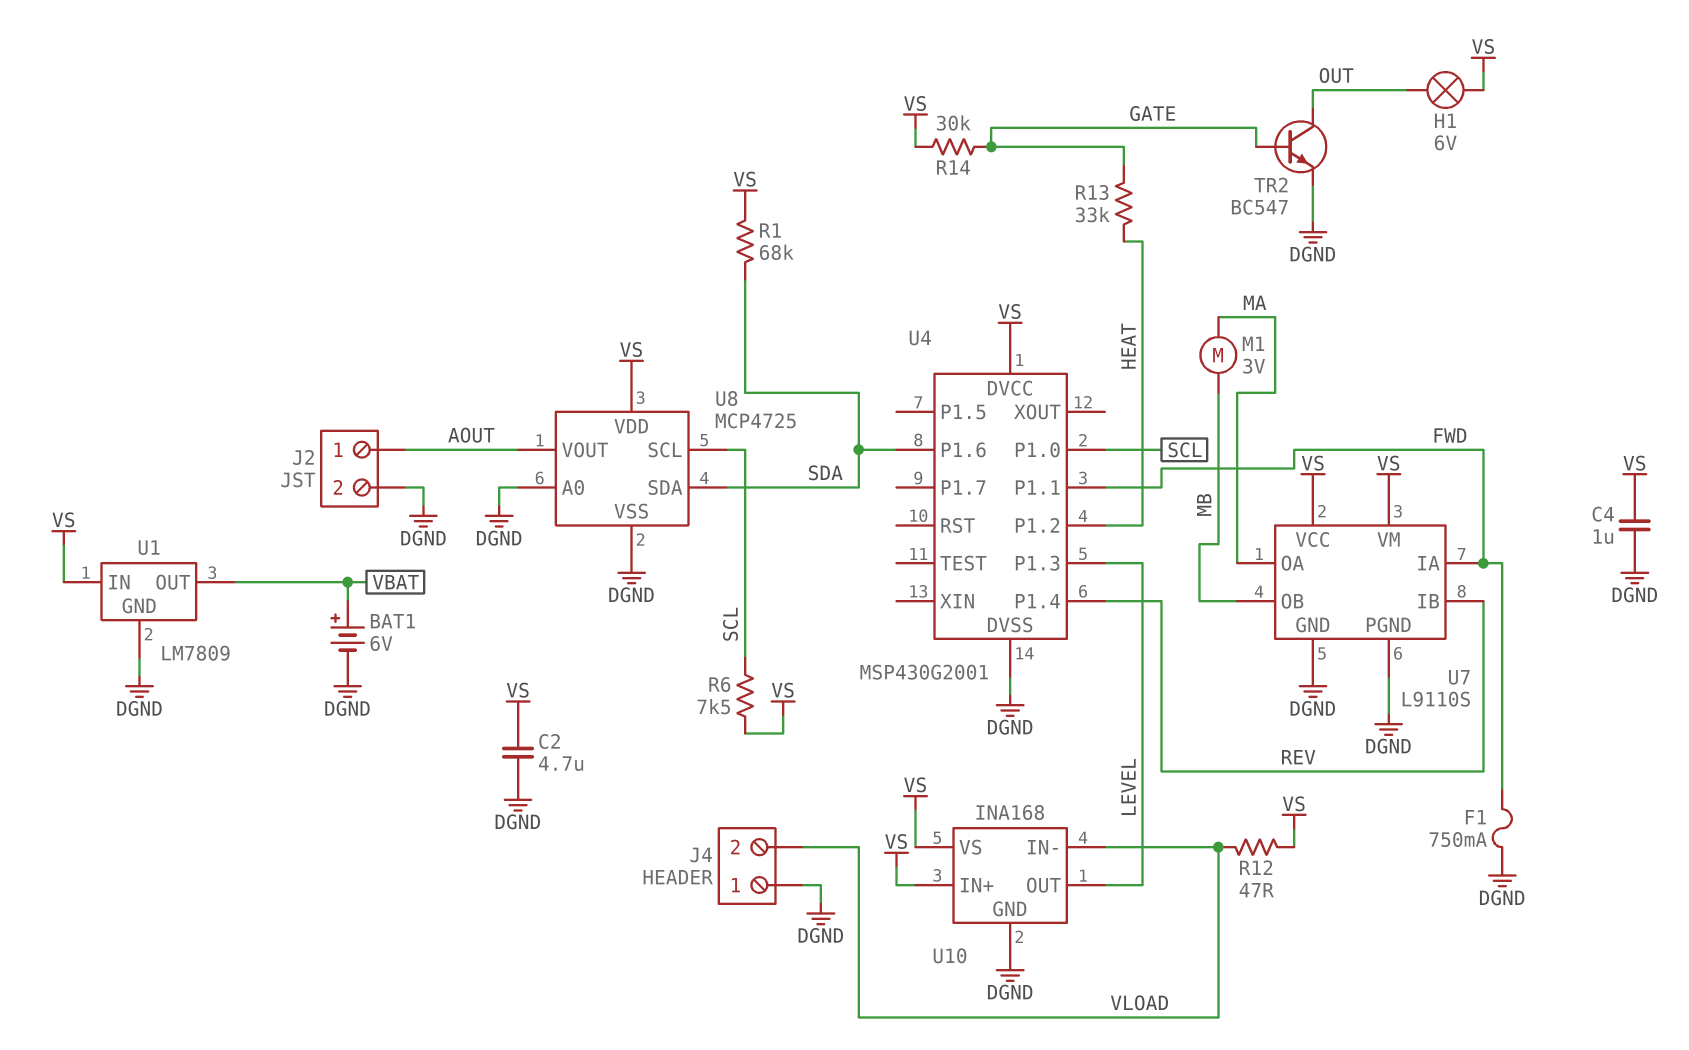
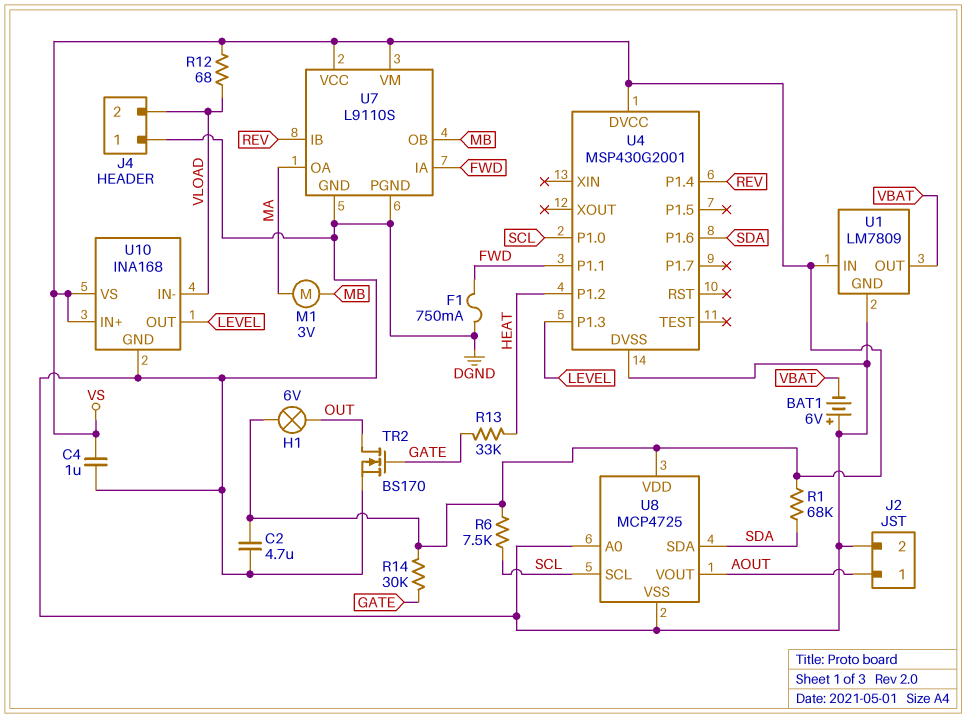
BAT1: 6V (plus VBAT, minus DGND) -> 6V (plus DGND, minus VBAT)
R12: 47 (VLOAD, VS) -> 68 (VLOAD, VS)
TR2: NPN BC547 (B GATE, C OUT, E DGND) -> NMOS BS170 (G GATE, D OUT, S DGND)

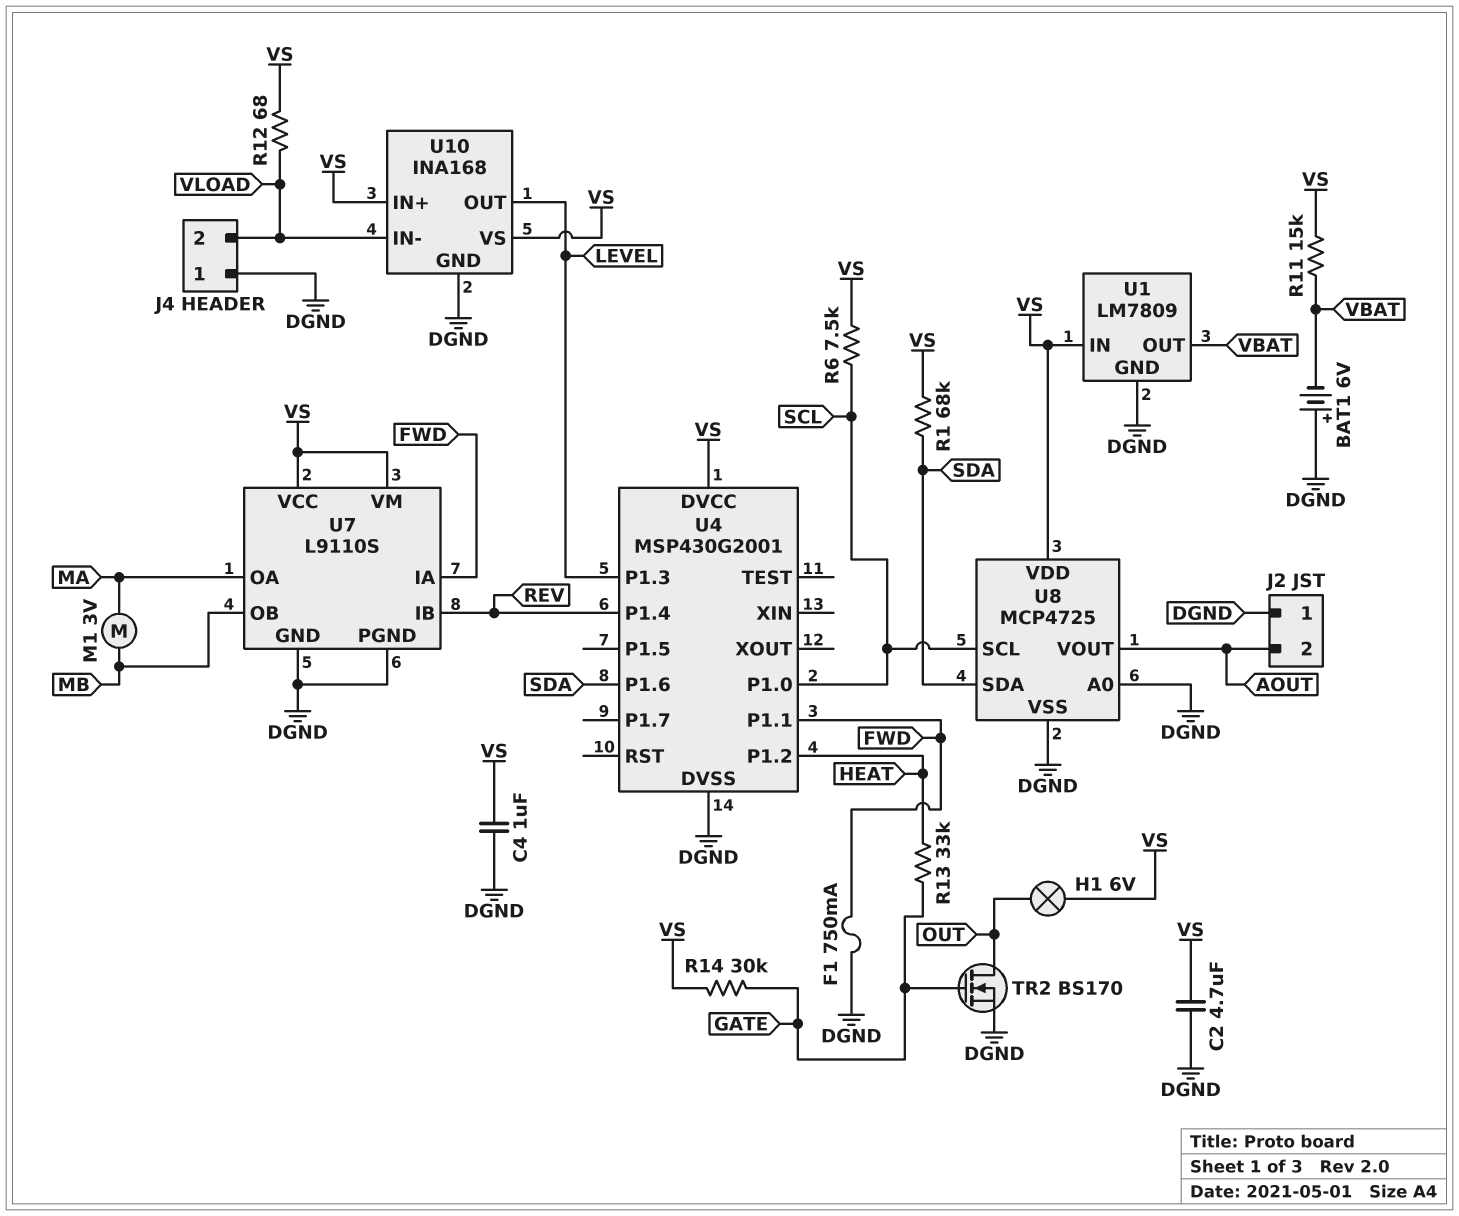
J2 pin 1: AOUT -> DGND
J2 pin 2: DGND -> AOUT
R11: none -> 15k (VBAT, VS)

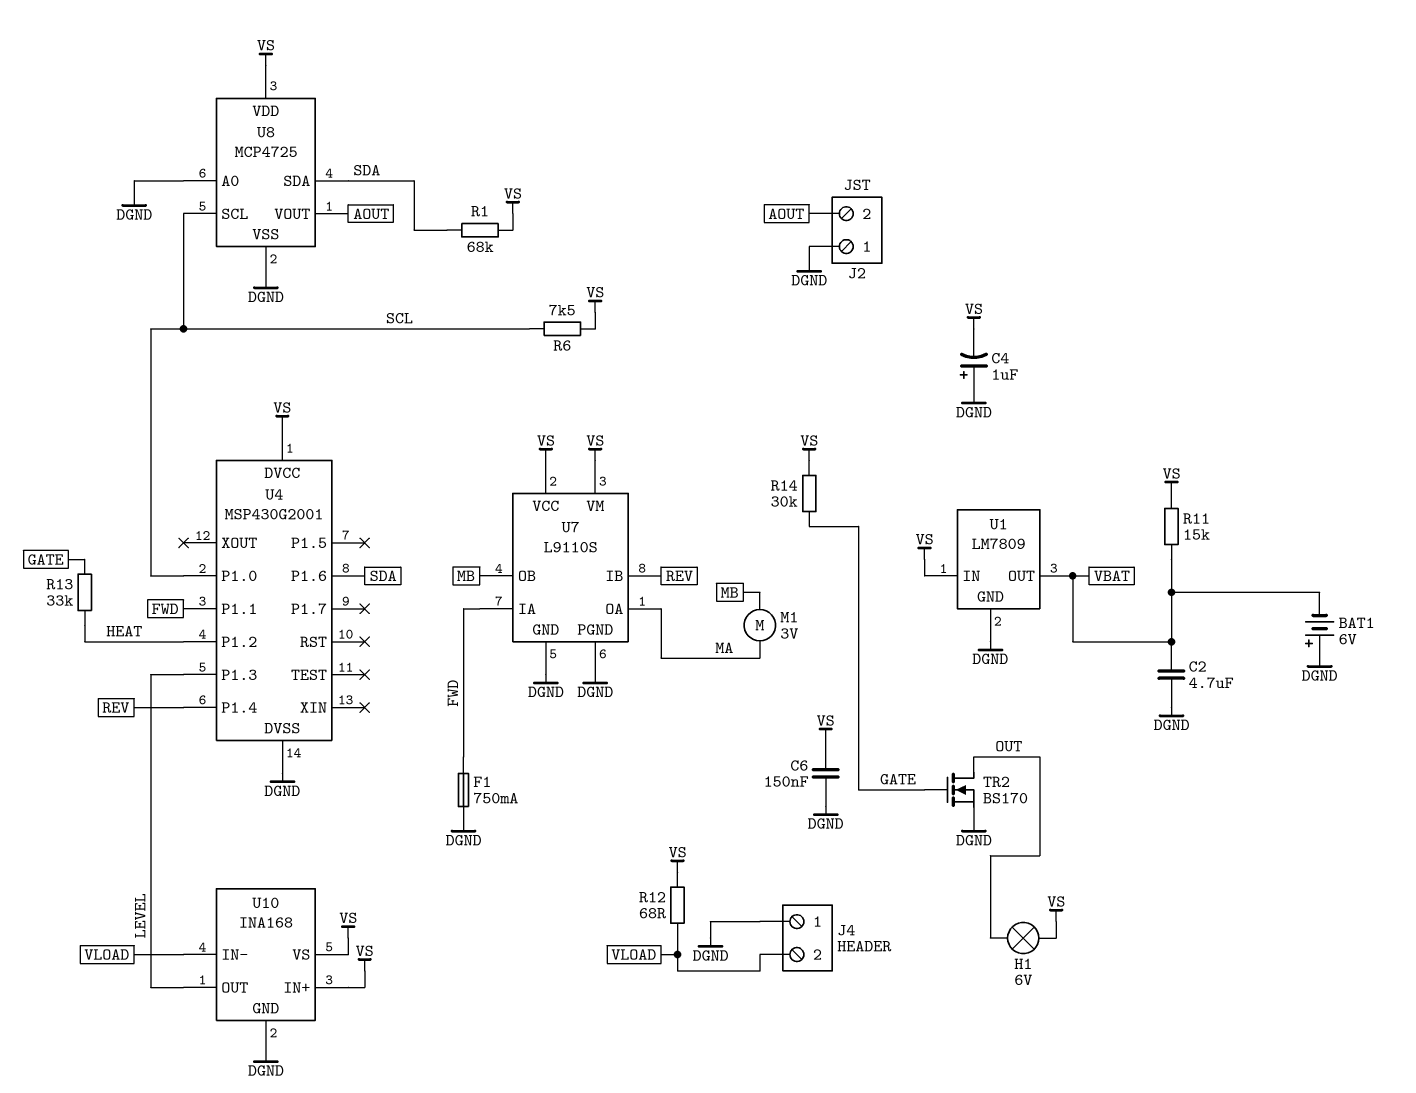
C2: 4.7uF (DGND, VS) -> 4.7uF (DGND, VBAT)
C4: 1uF (DGND, VS) -> 1uF (plus DGND, minus VS)
C6: none -> 150nF (DGND, VS)

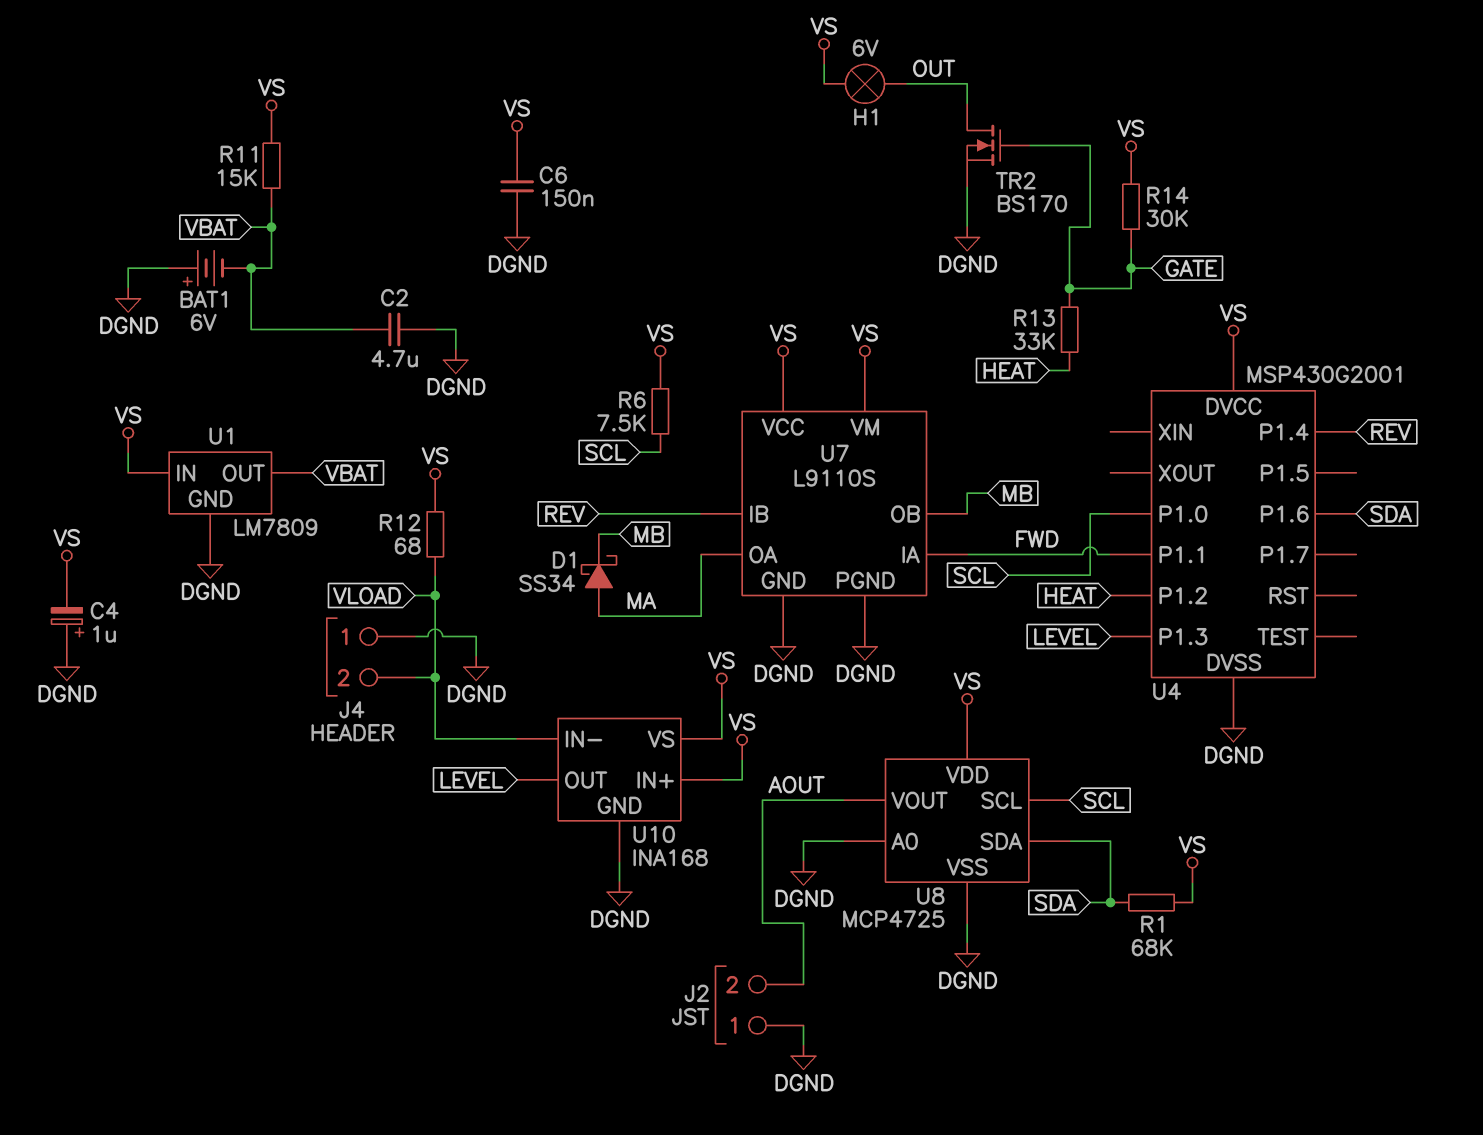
D1: none -> schottky SS34 (A MA, K MB)
F1: 750mA (DGND, FWD) -> none
M1: motor 3V (MA, MB) -> none

